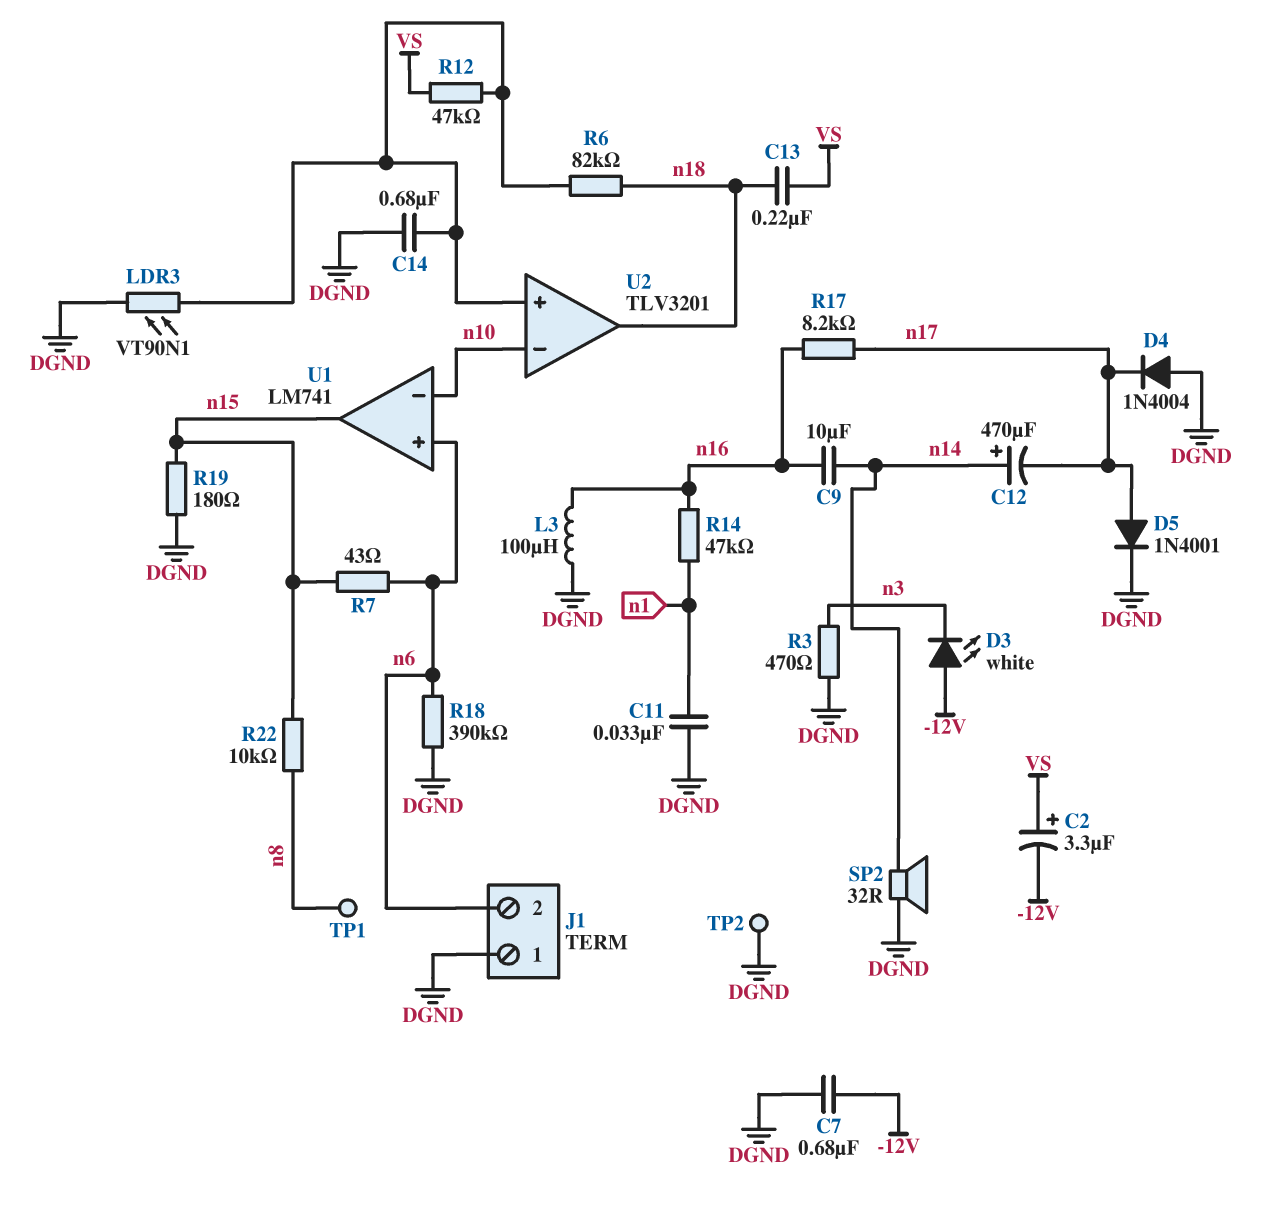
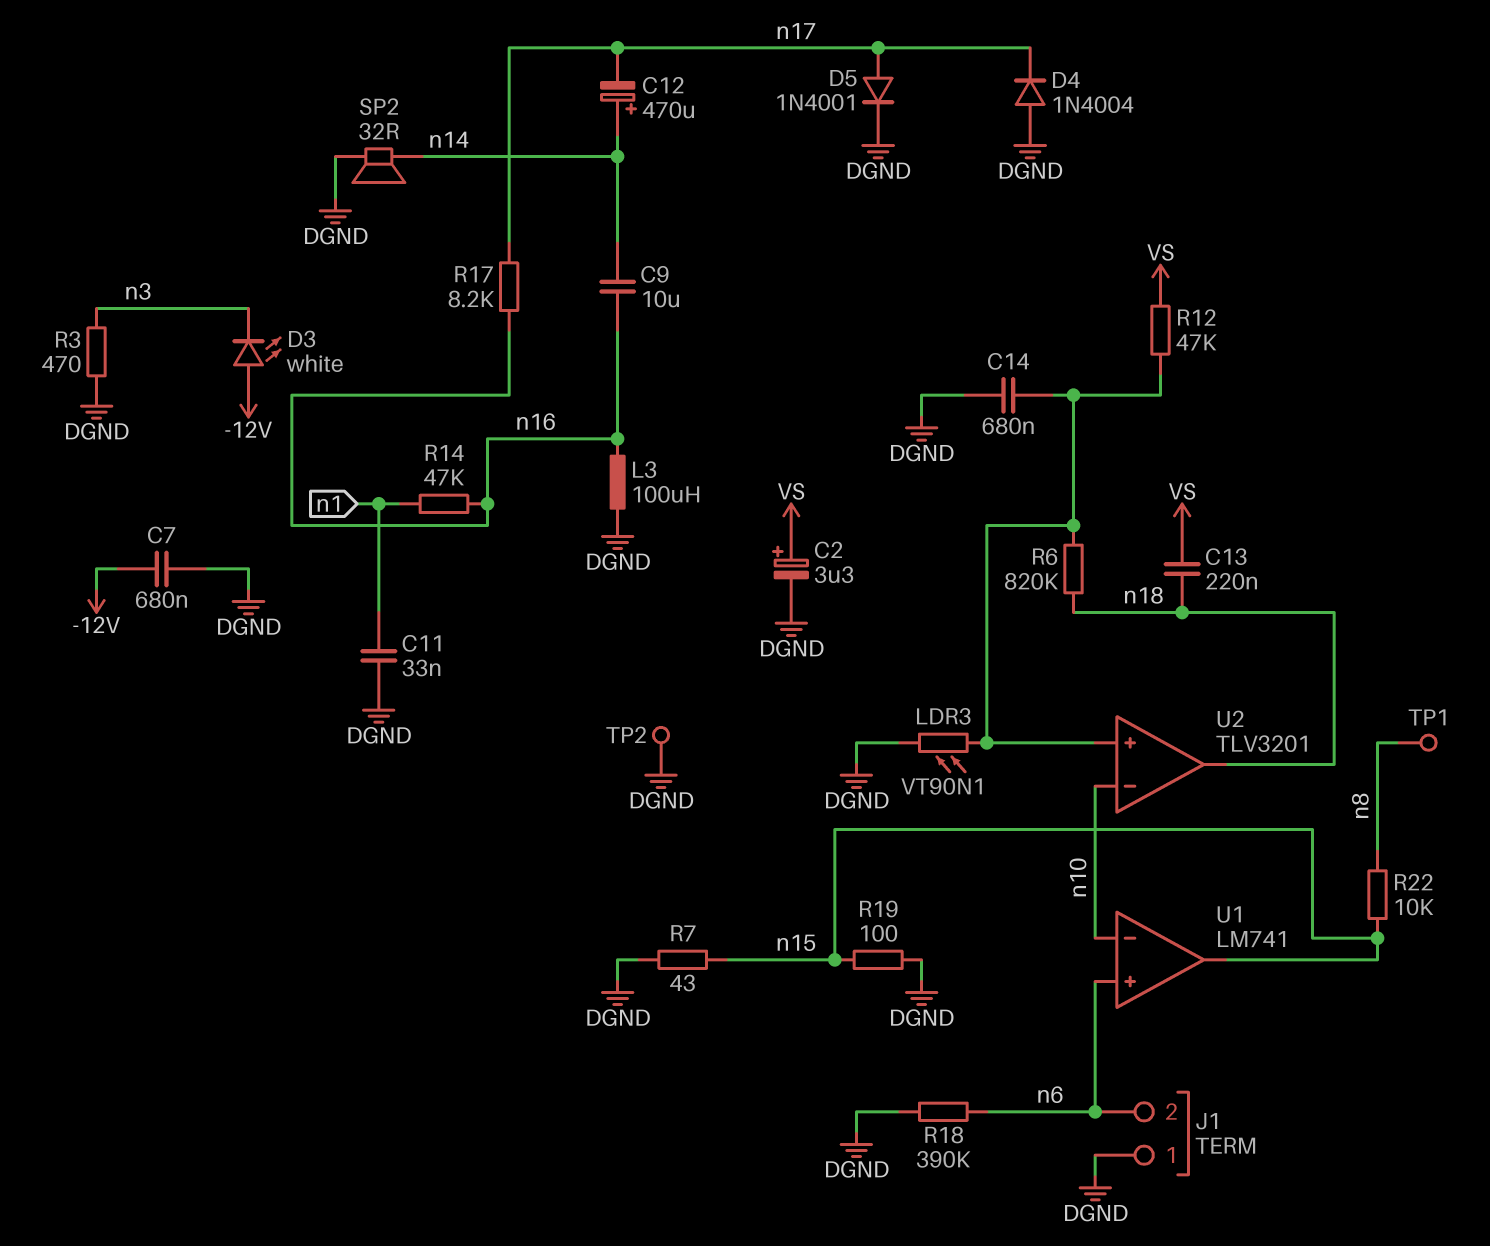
C2: 3.3uF (plus VS, minus -12V) -> 3.3uF (plus VS, minus DGND)
R6: 82k (U2/in+, n18) -> 820k (U2/in+, n18)
R7: 43 (n6, n15) -> 43 (DGND, n15)
R19: 180 (DGND, n15) -> 100 (DGND, n15)

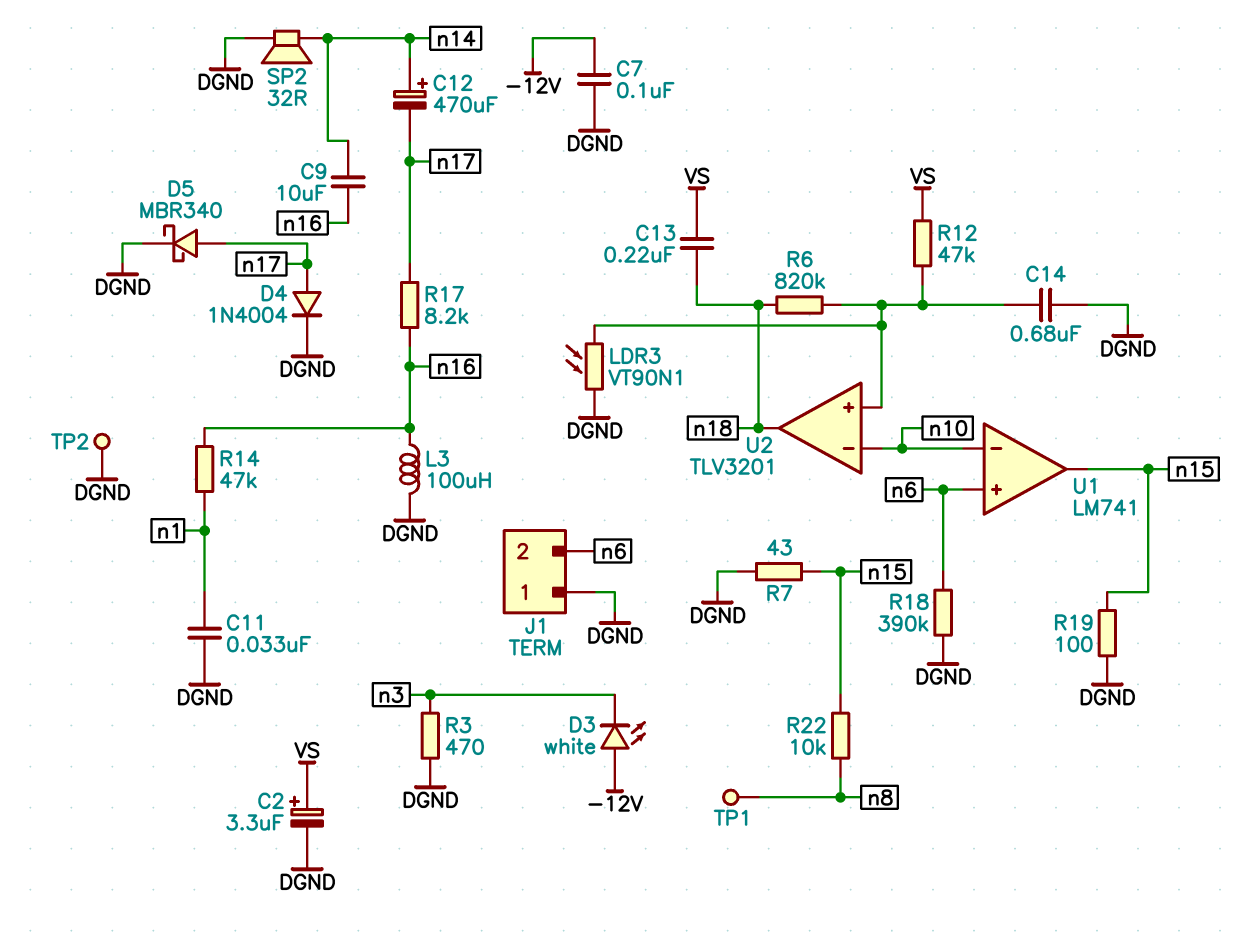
C7: 680nF (-12V, DGND) -> 100nF (-12V, DGND)
D4: diode 1N4004 (A DGND, K n17) -> diode 1N4004 (A n17, K DGND)
D5: diode 1N4001 (A n17, K DGND) -> schottky MBR340 (A n17, K DGND)

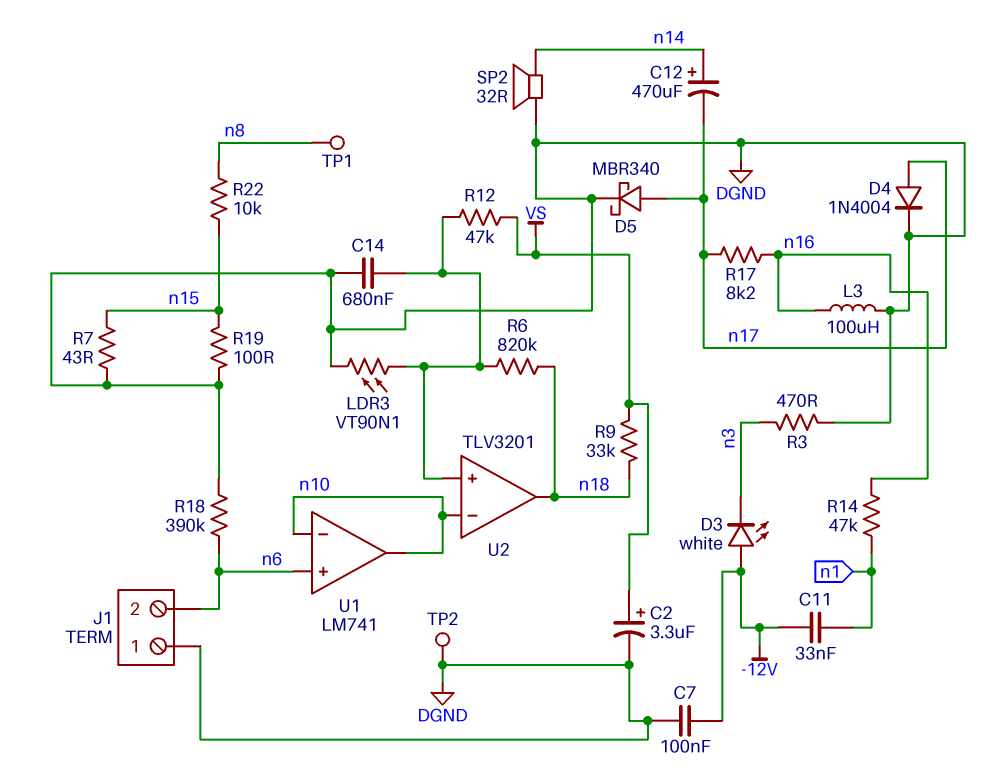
C9: 10uF (n14, n16) -> none
C11: 33nF (DGND, n1) -> 33nF (-12V, n1)
C13: 220nF (VS, n18) -> none
R9: none -> 33k (VS, n18)
U1 pin out: n15 -> n10

